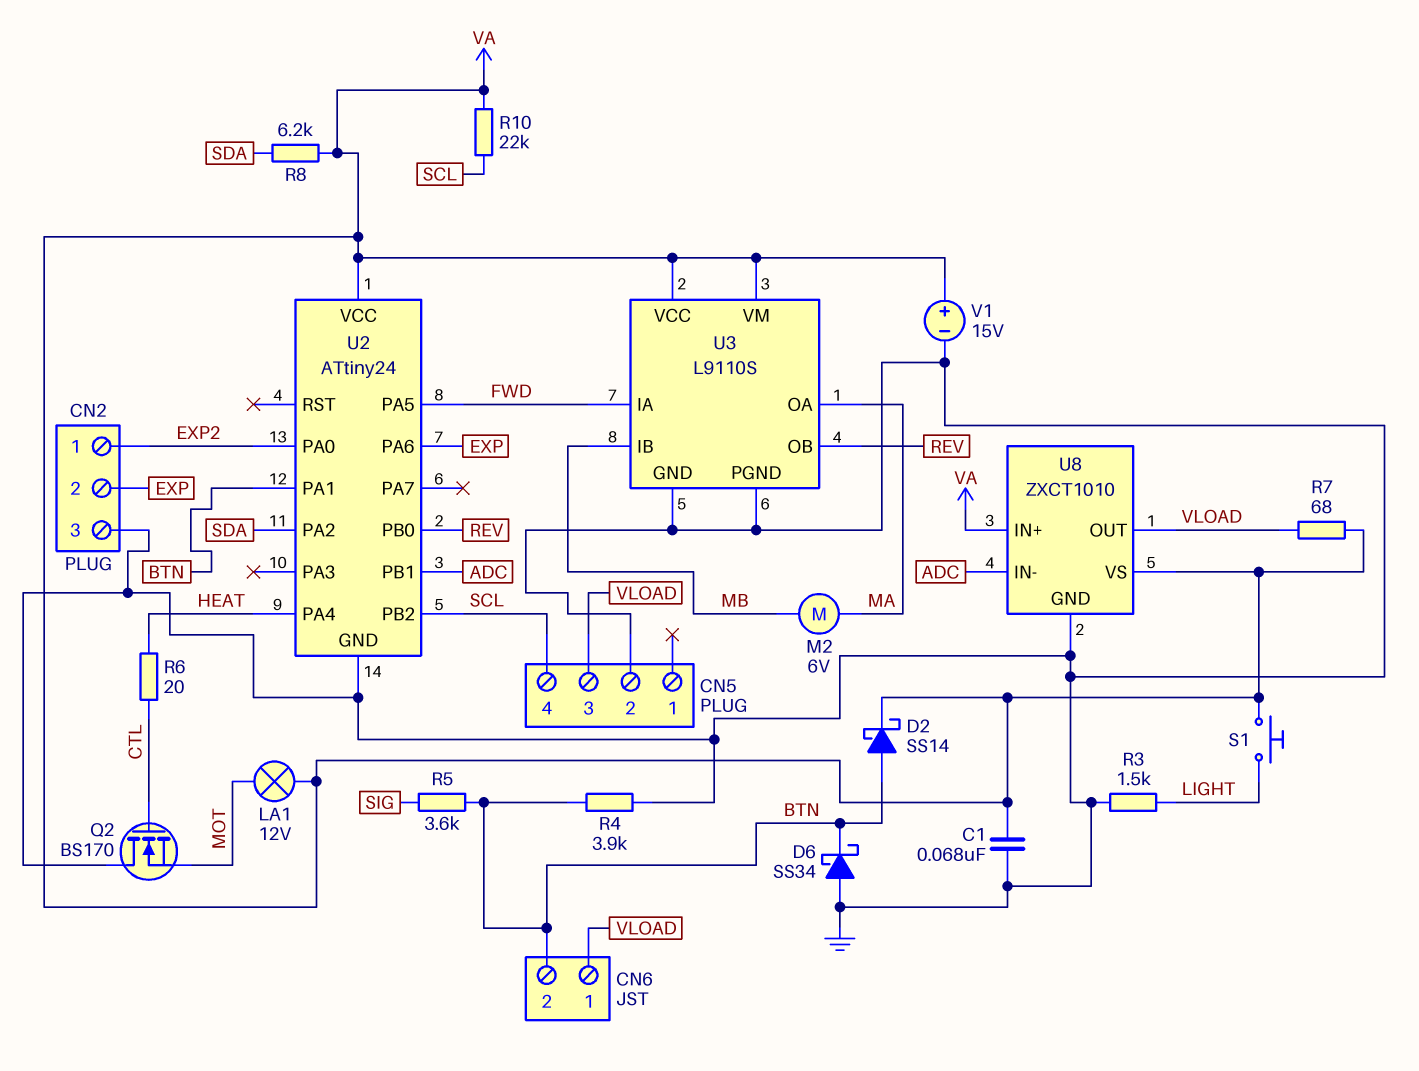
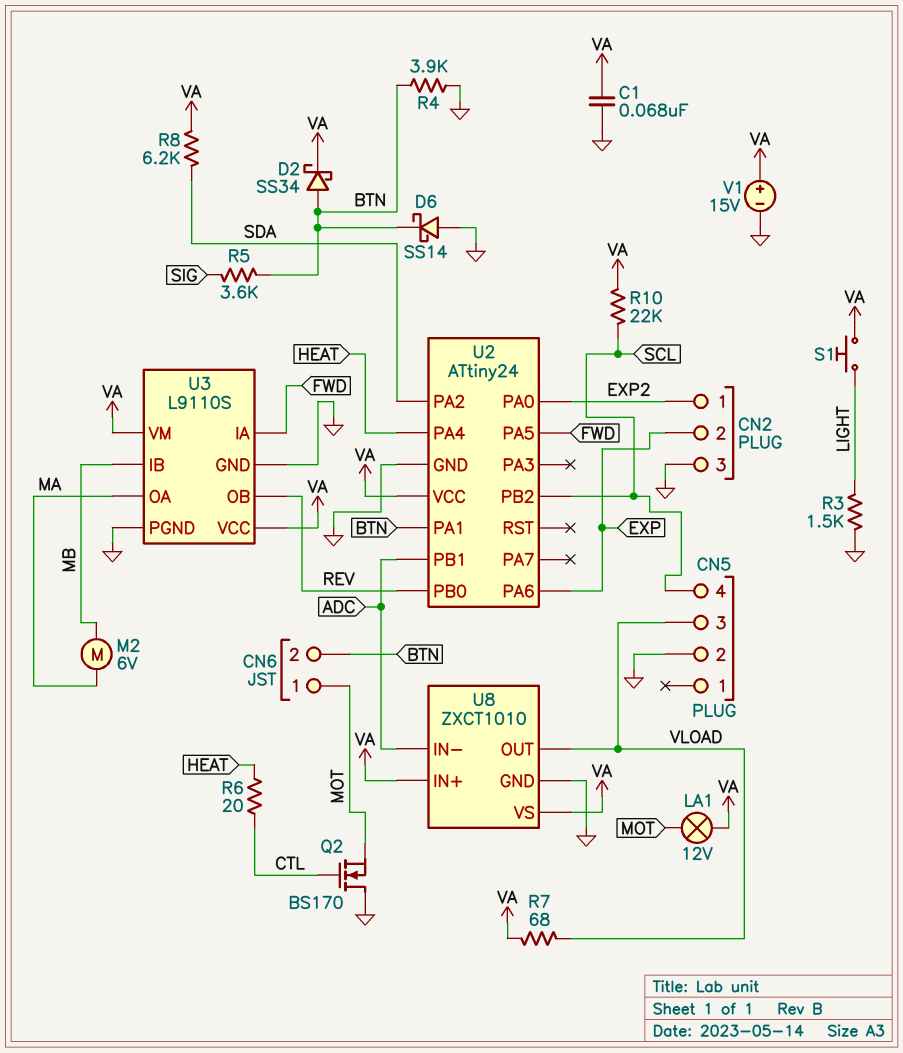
CN6 pin 1: VLOAD -> MOT
D2: schottky SS14 (A BTN, K VA) -> schottky SS34 (A BTN, K VA)
D6: schottky SS34 (A GND, K BTN) -> schottky SS14 (A GND, K BTN)

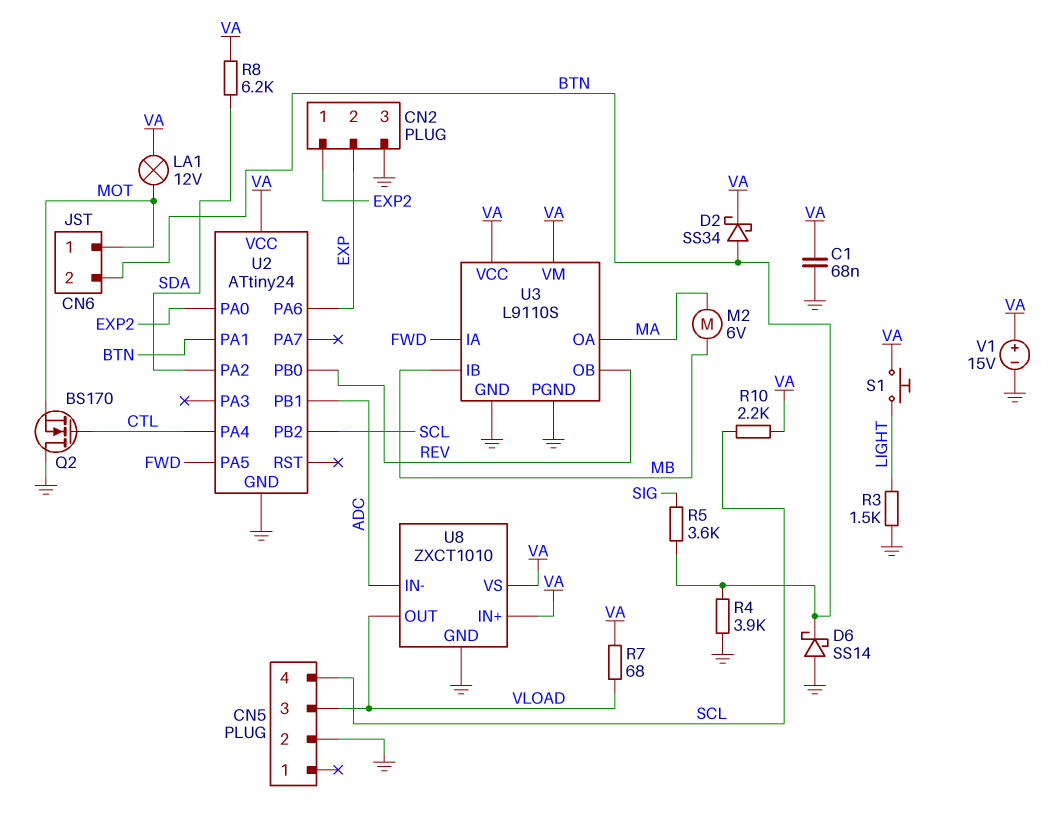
R6: 20 (CTL, HEAT) -> none
R10: 22k (SCL, VA) -> 2.2k (SCL, VA)
U2 pin PA4: HEAT -> CTL

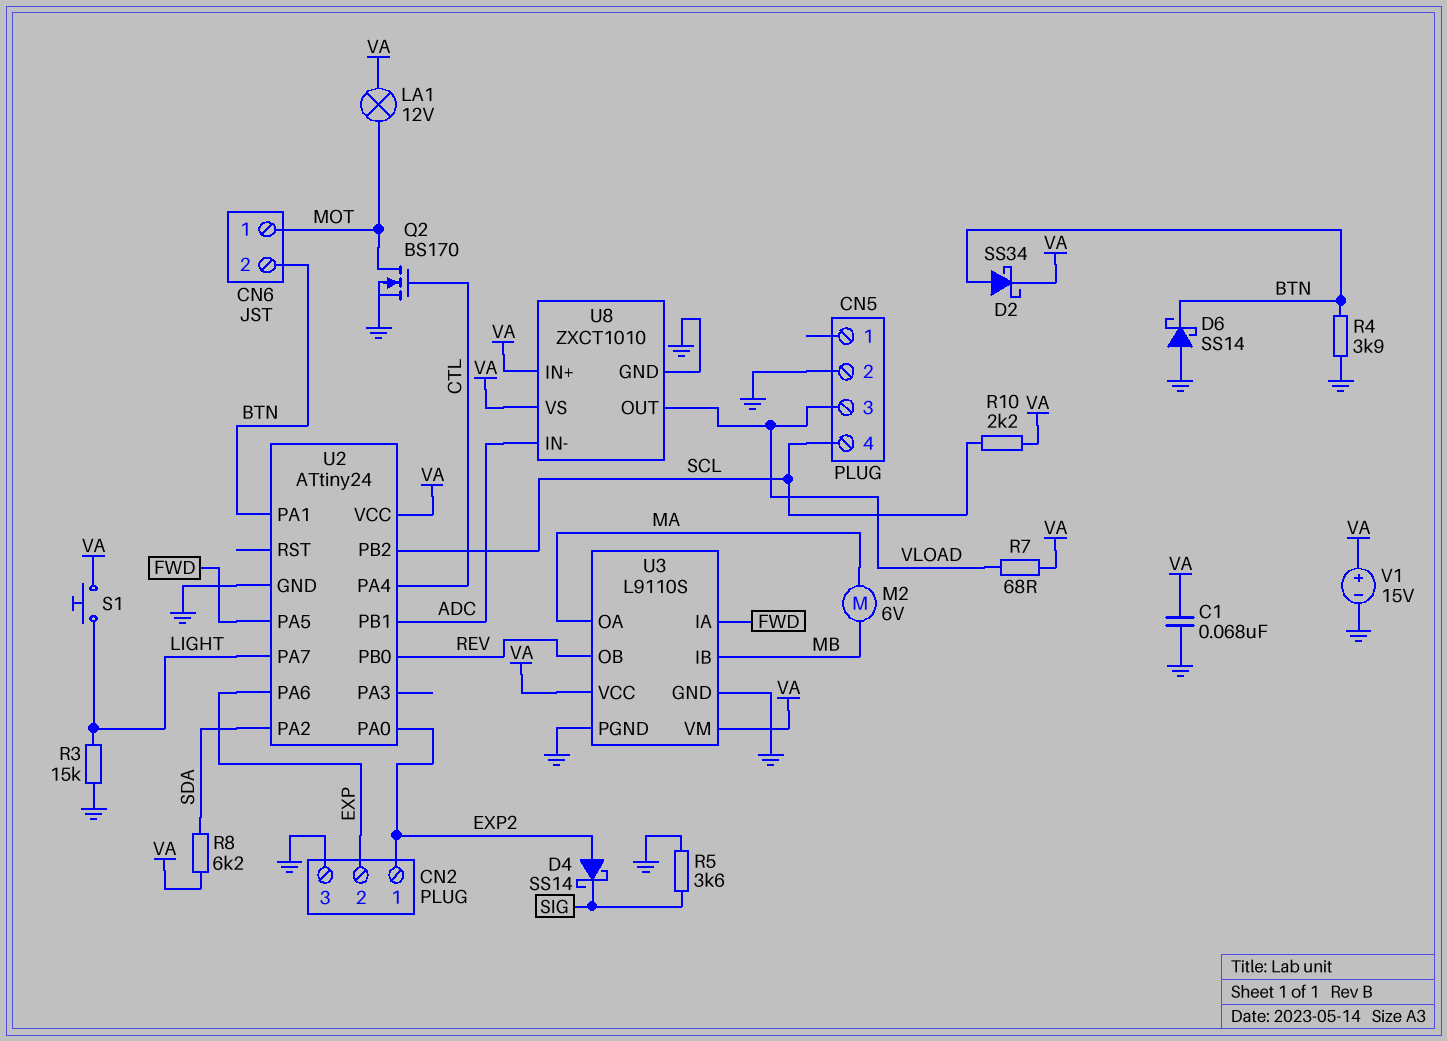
D4: none -> schottky SS14 (A EXP2, K SIG)
Q2: NMOS BS170 (G CTL, D GND, S MOT) -> NMOS BS170 (G CTL, D MOT, S GND)
R3: 1.5k (GND, LIGHT) -> 15k (GND, LIGHT)
R5: 3.6k (BTN, SIG) -> 3.6k (GND, SIG)
U2 pin PA7: none -> LIGHT

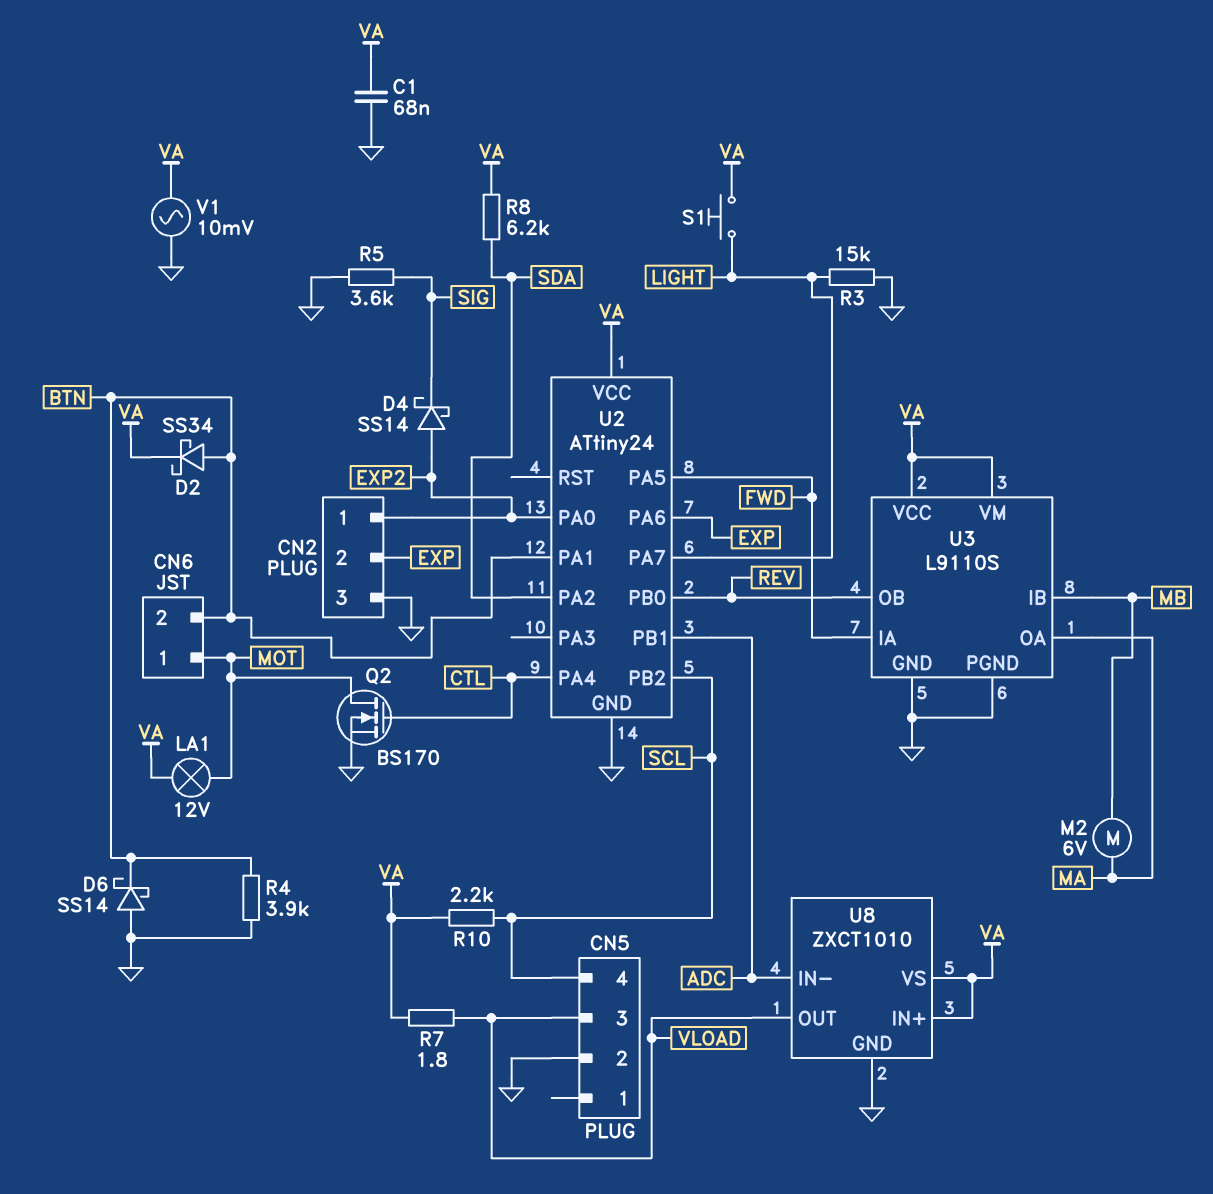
R7: 68 (VA, VLOAD) -> 1.8 (VA, VLOAD)
V1: 15V (plus VA, minus GND) -> AC 10mV (GND, VA)

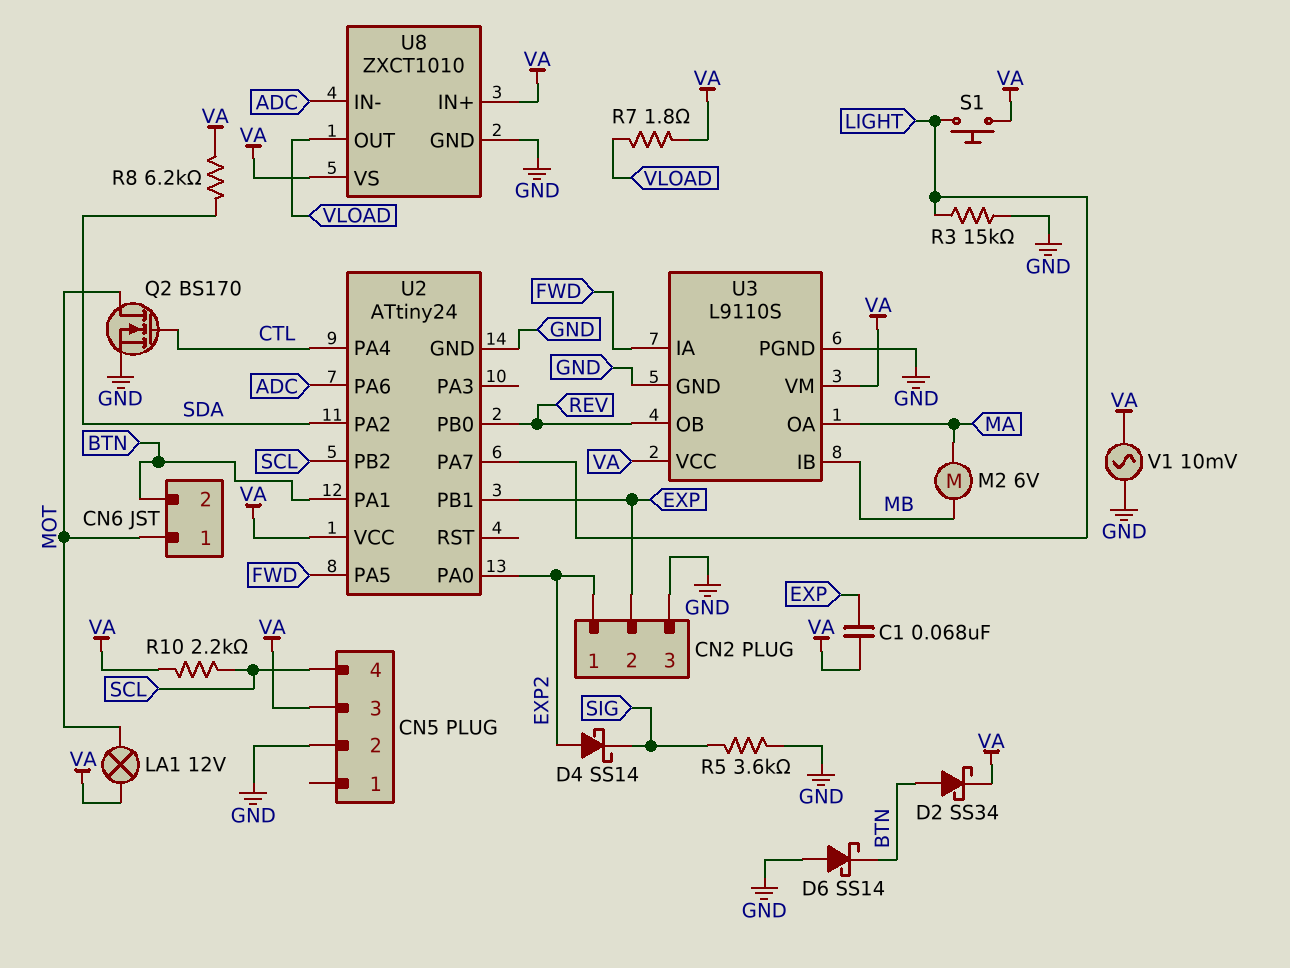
C1: 68nF (GND, VA) -> 68nF (EXP, VA)
CN5 pin 3: VLOAD -> VA
R4: 3.9k (BTN, GND) -> none
U2 pin PA6: EXP -> ADC
U2 pin PB1: ADC -> EXP

